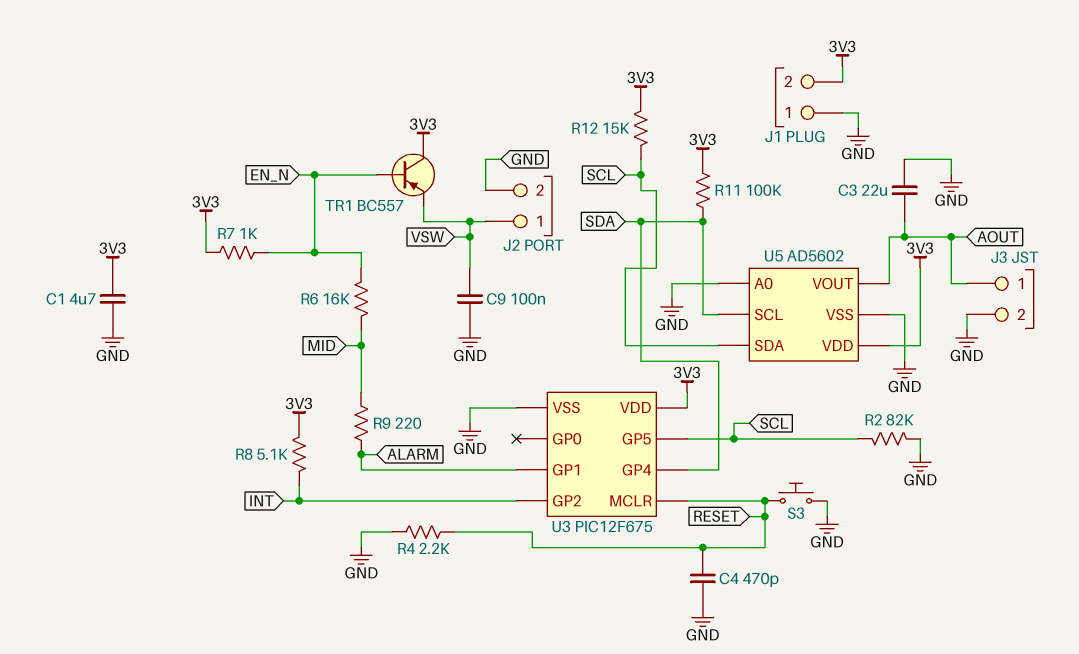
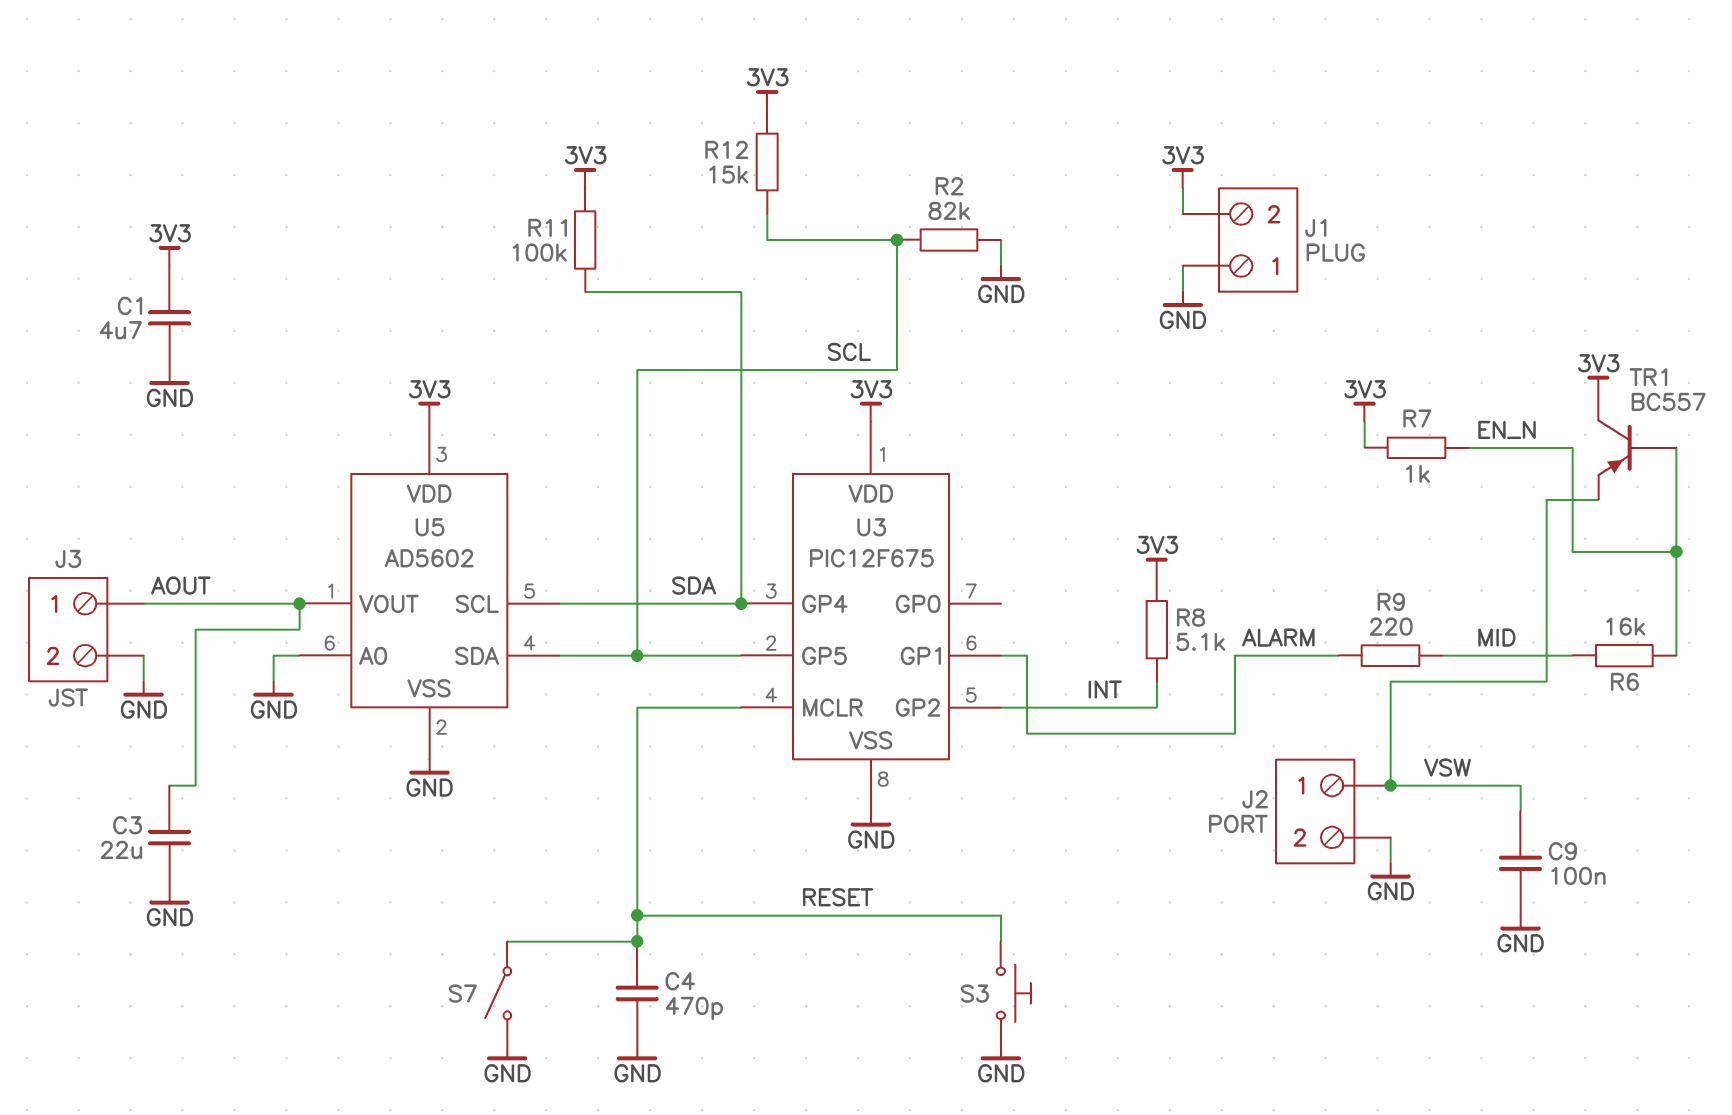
R4: 2.2k (GND, RESET) -> none
S7: none -> switch (GND, RESET)

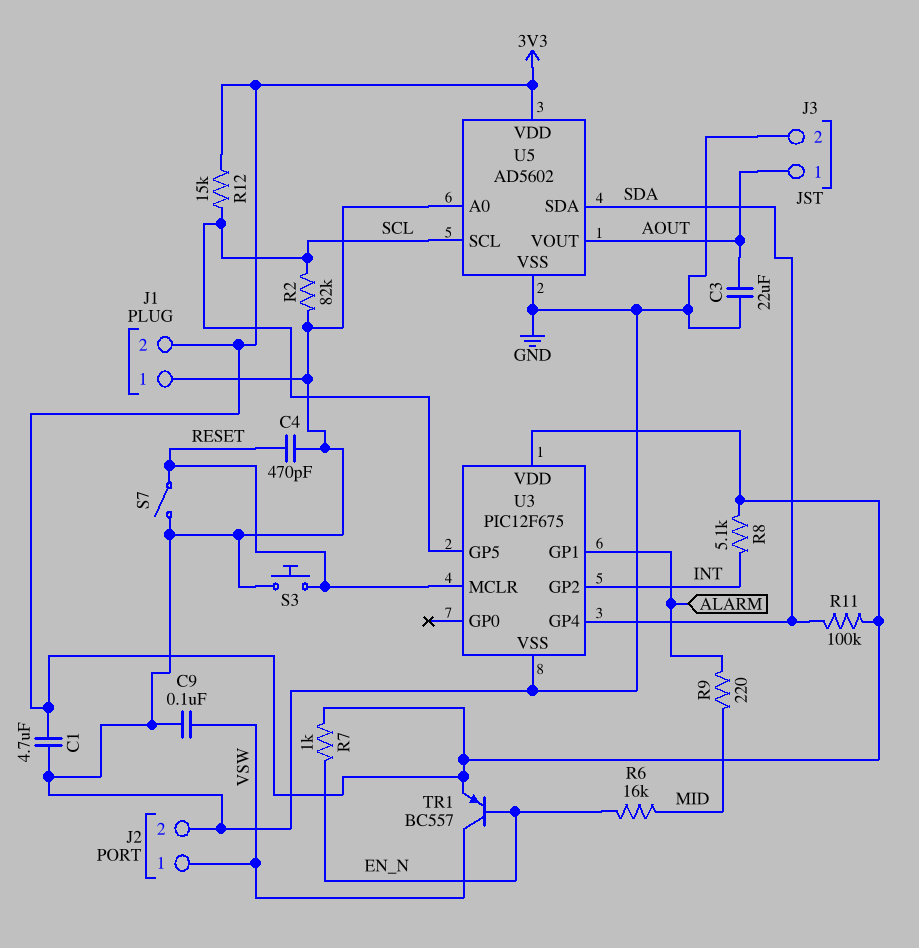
TR1: PNP BC557 (B EN_N, C 3V3, E VSW) -> PNP BC557 (B EN_N, C VSW, E 3V3)
U5 pin SCL: SDA -> SCL
U5 pin SDA: SCL -> SDA

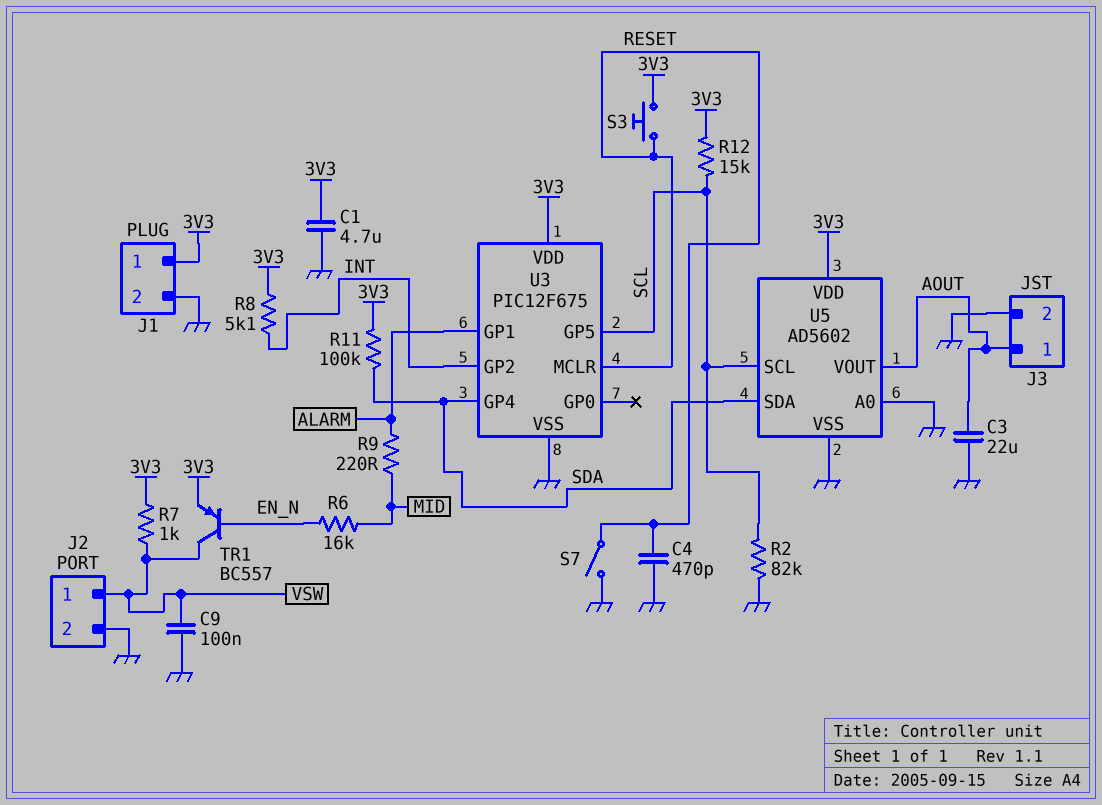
J1 pin 1: GND -> 3V3
J1 pin 2: 3V3 -> GND
R7: 1k (3V3, EN_N) -> 1k (3V3, VSW)
S3: button (GND, RESET) -> button (3V3, RESET)

